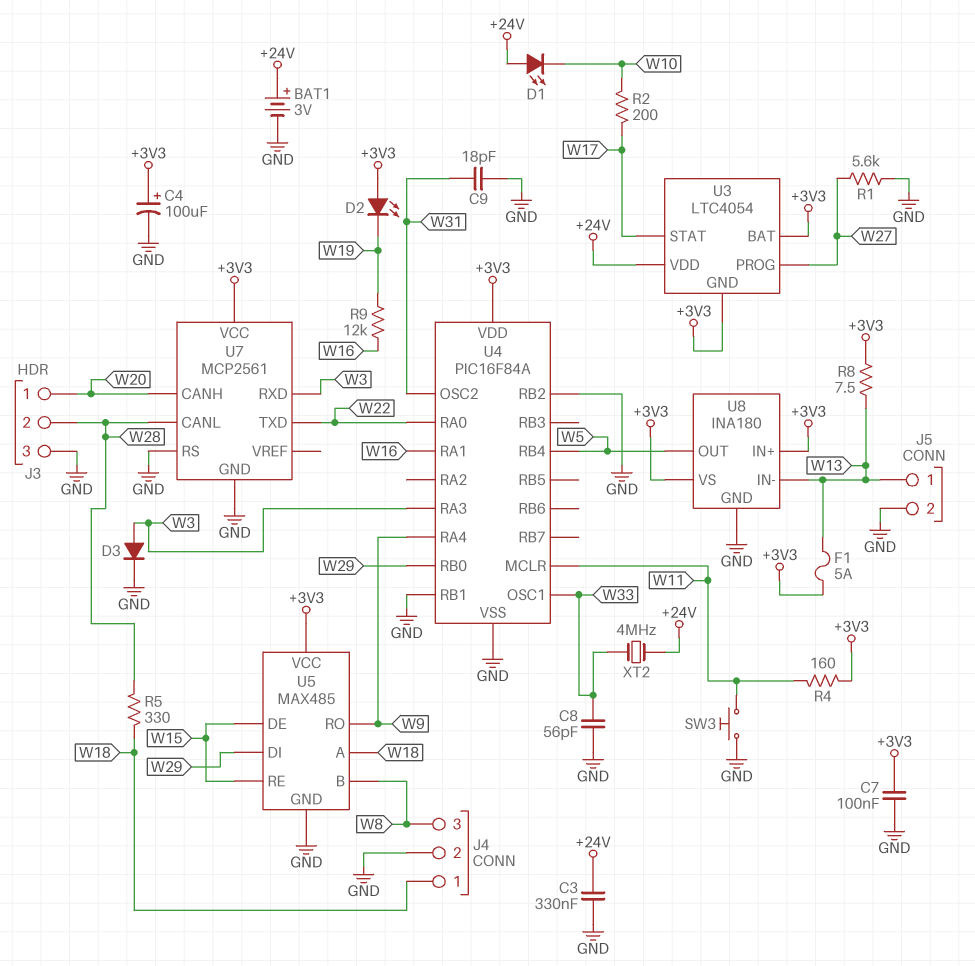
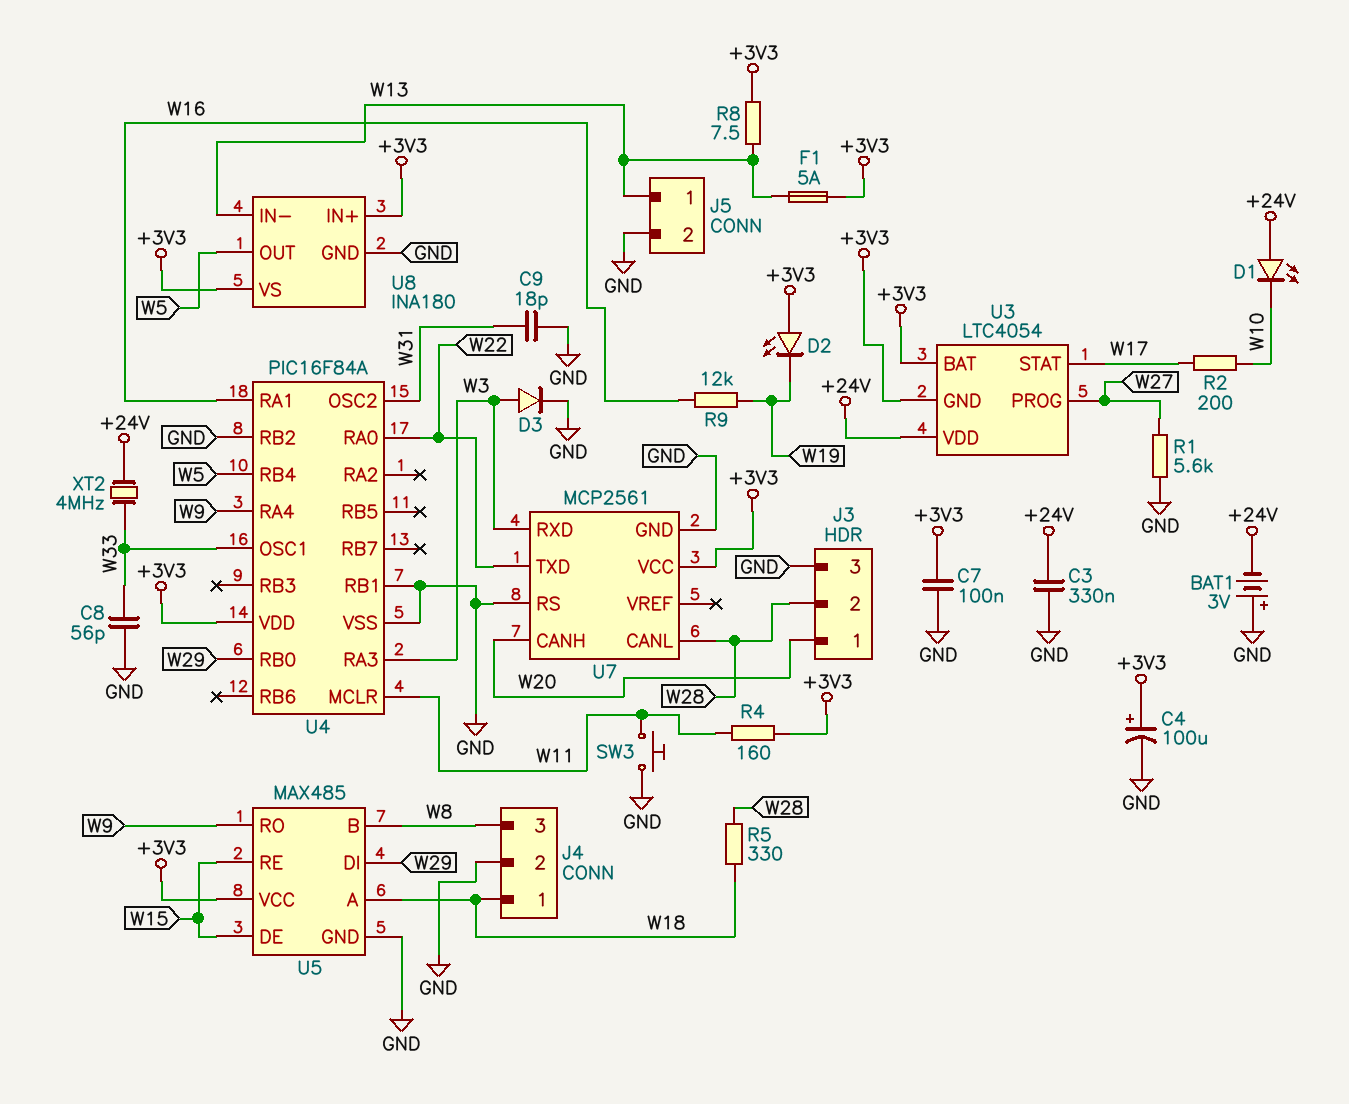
BAT1: 3V (plus +24V, minus GND) -> 3V (plus GND, minus +24V)

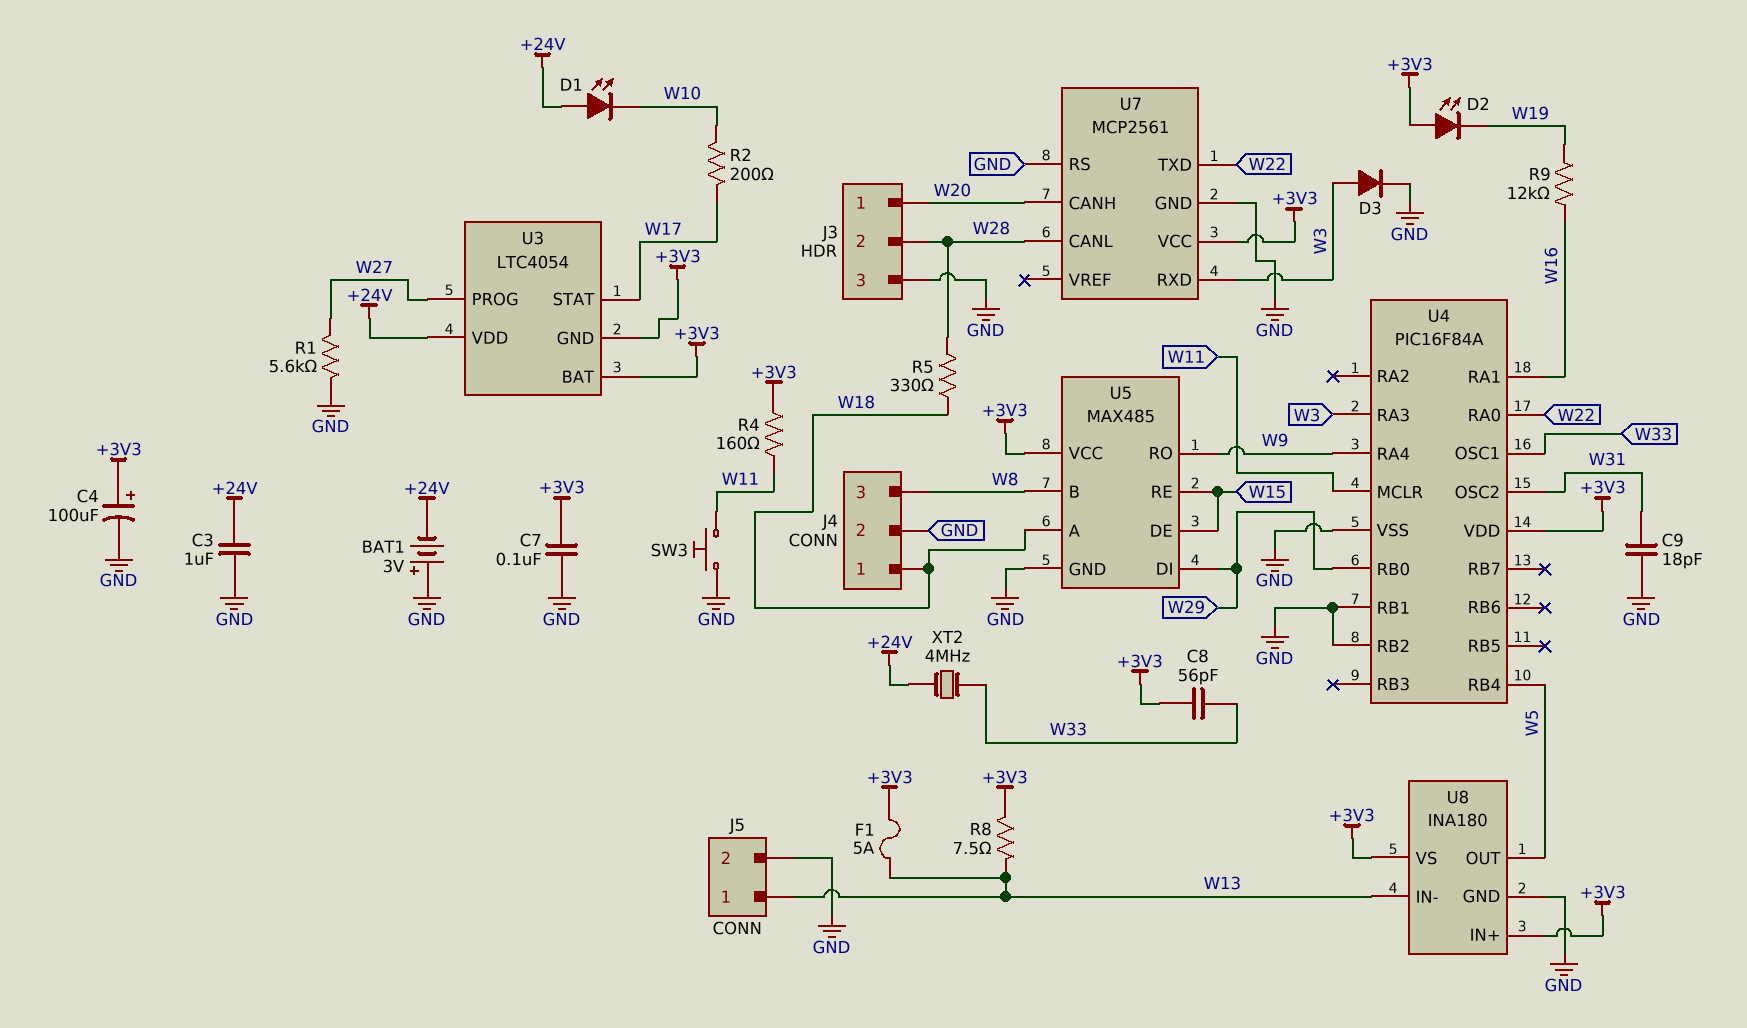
C3: 330nF (+24V, GND) -> 1uF (+24V, GND)
C8: 56pF (GND, W33) -> 56pF (+3V3, W33)

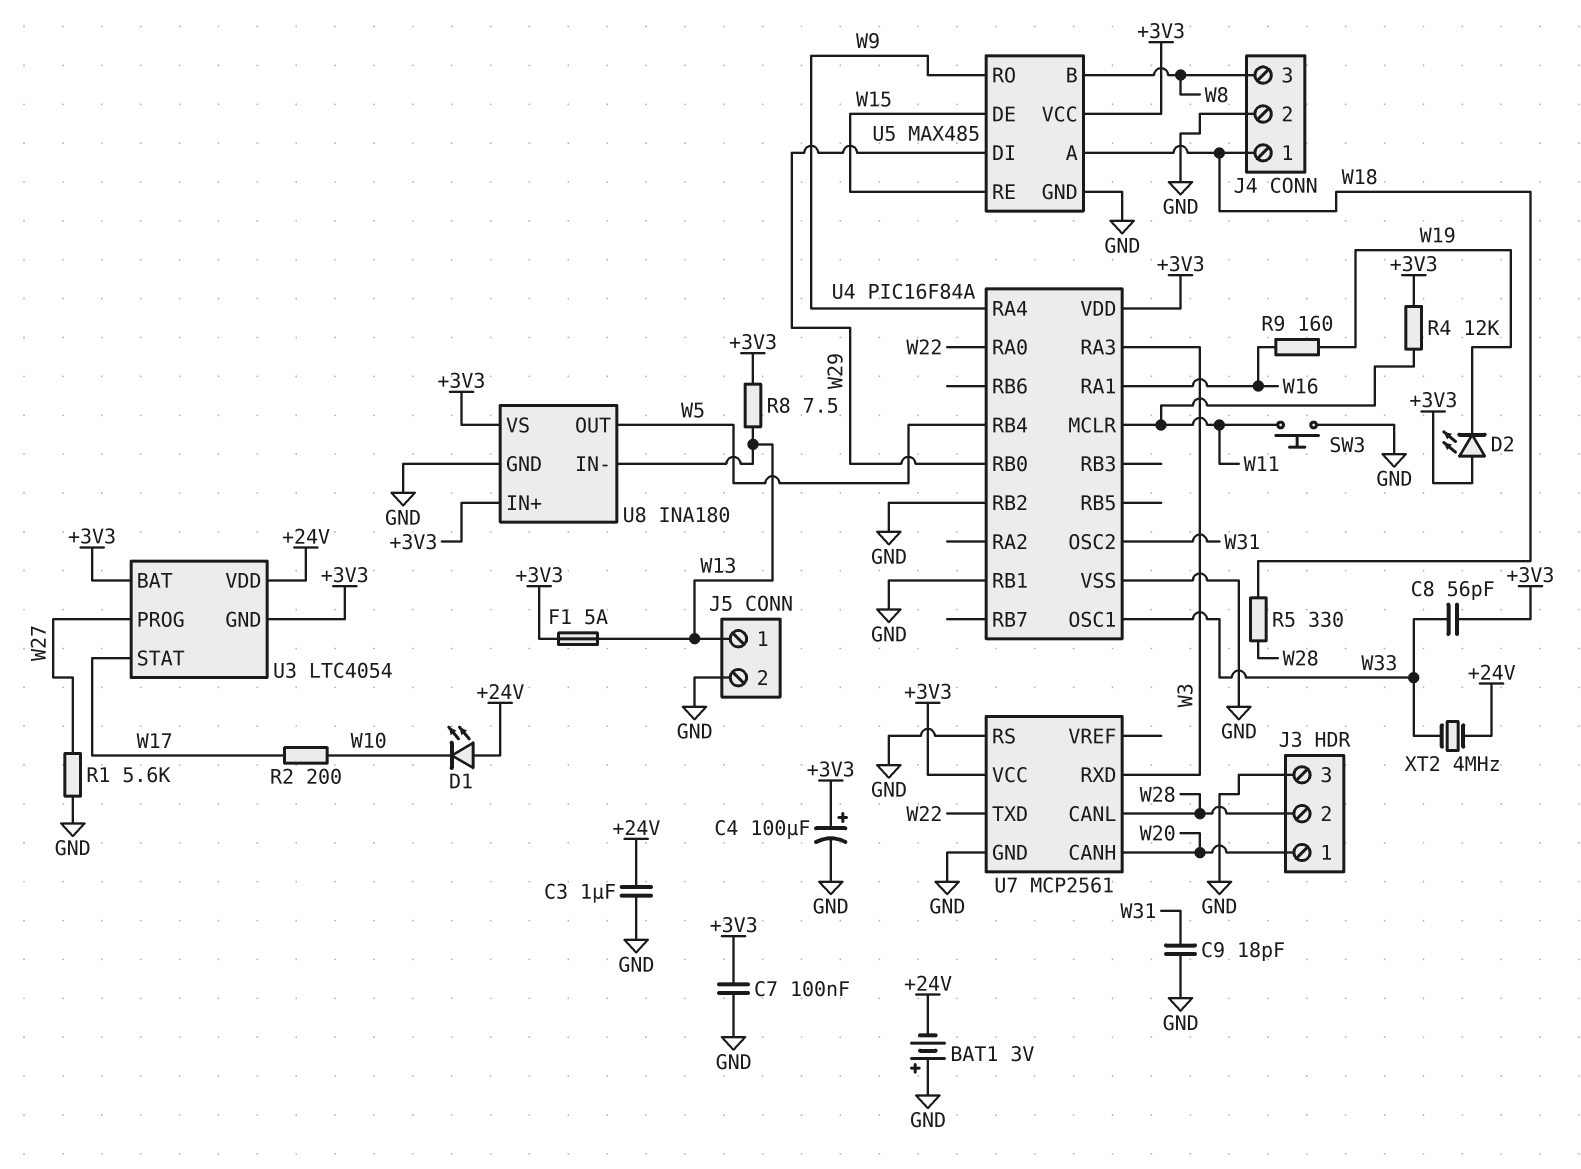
D3: diode (A W3, K GND) -> none
R4: 160 (+3V3, W11) -> 12k (+3V3, W11)
R9: 12k (W16, W19) -> 160 (W16, W19)

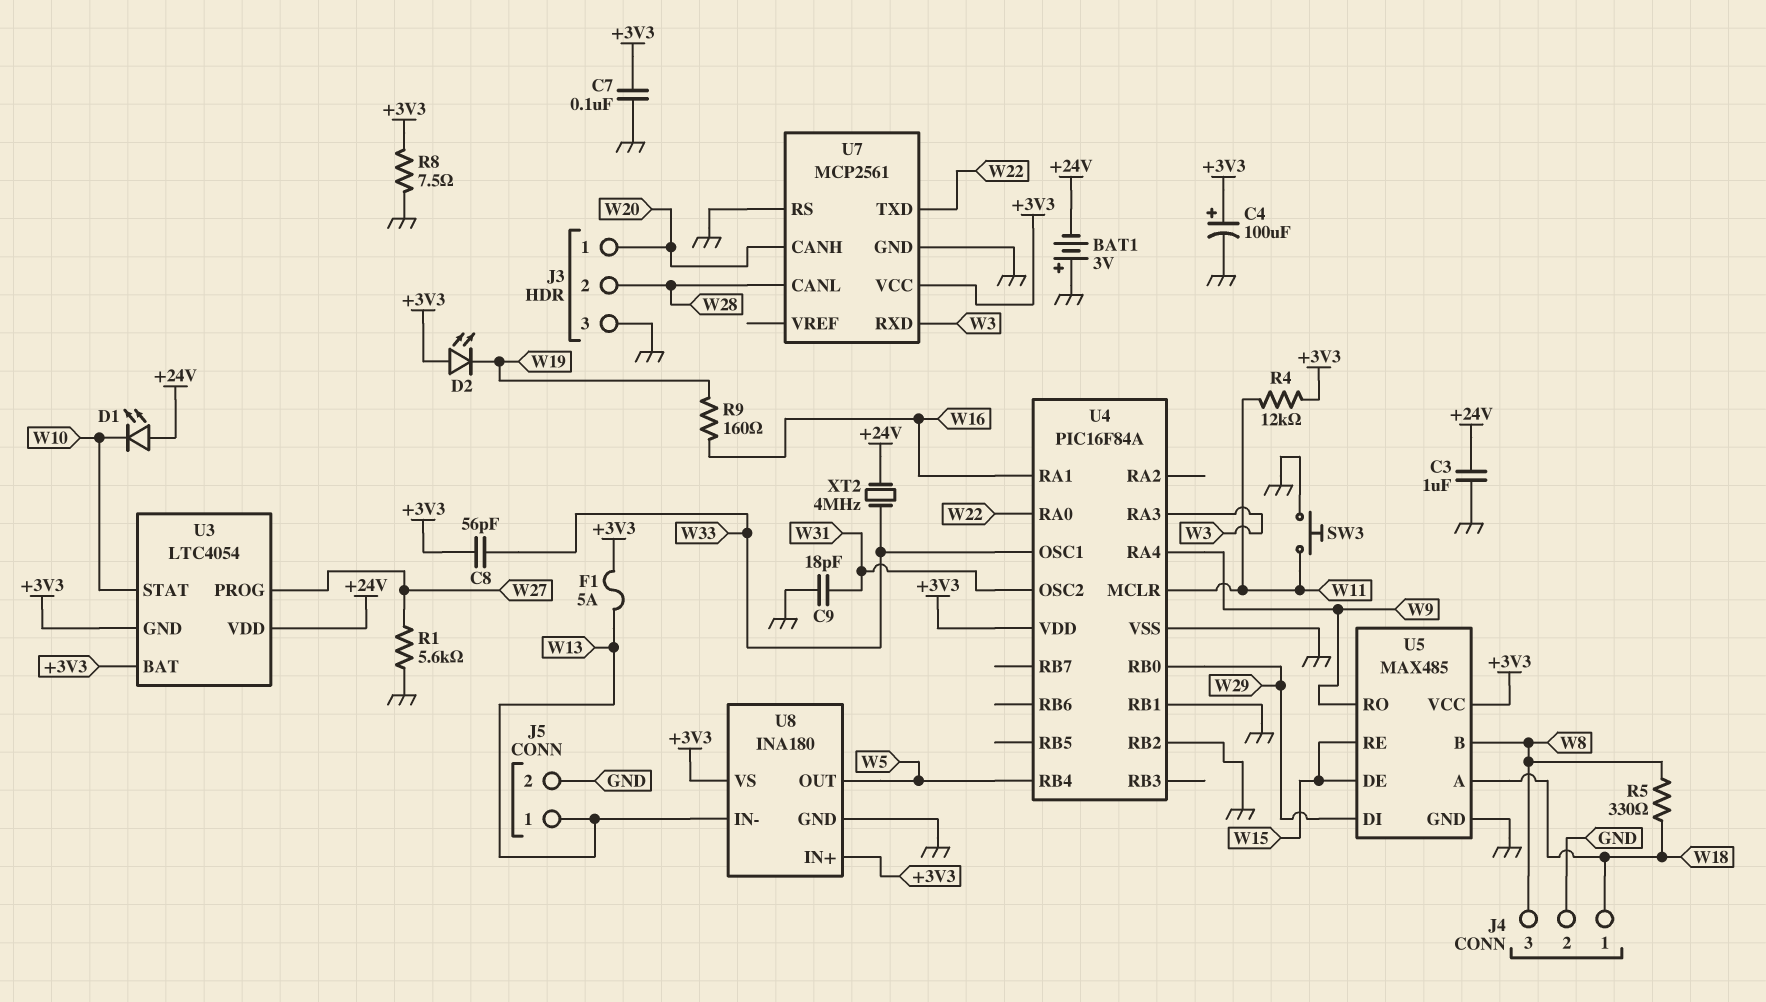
R2: 200 (W10, W17) -> none
R5: 330 (W18, W28) -> 330 (W8, W18)
R8: 7.5 (+3V3, W13) -> 7.5 (+3V3, GND)
U3 pin STAT: W17 -> W10

